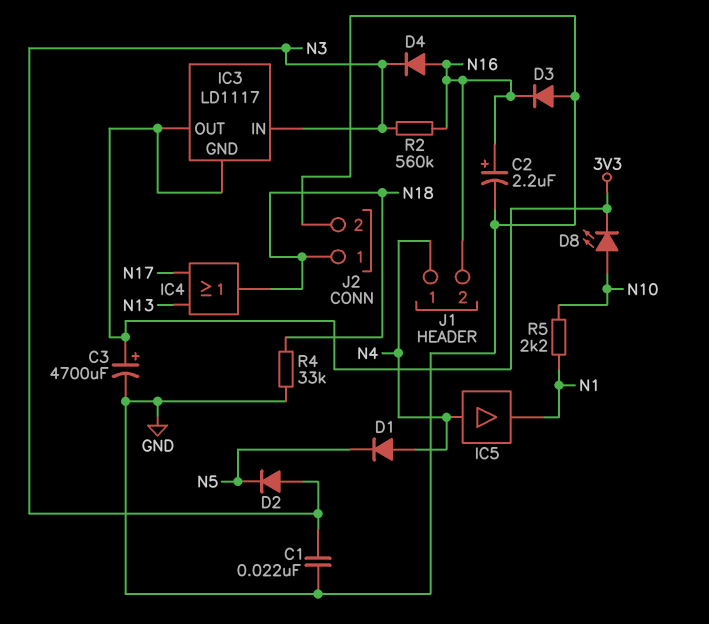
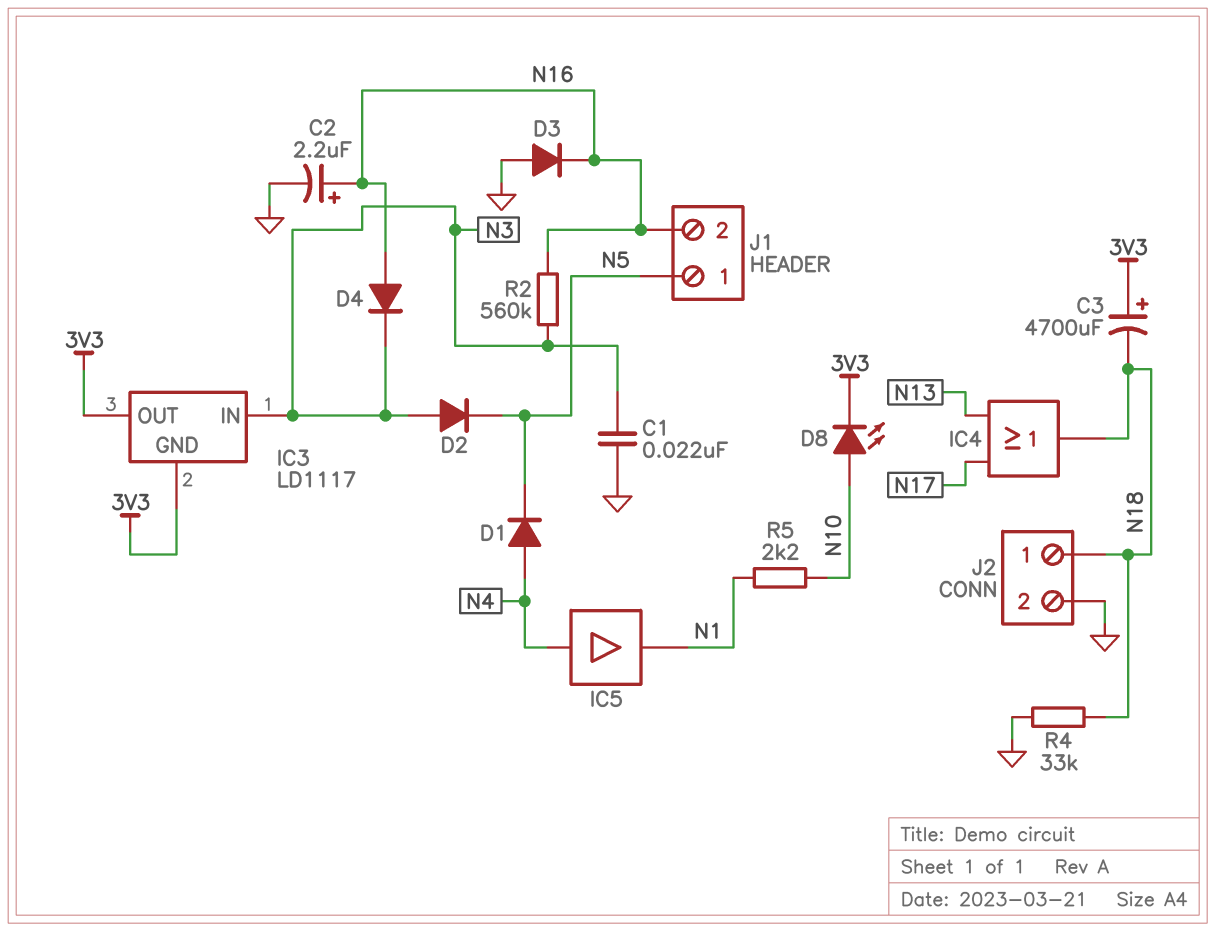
C3: 4700uF (plus 3V3, minus GND) -> 4700uF (plus 3V3, minus N18)
J1 pin 1: N4 -> N5

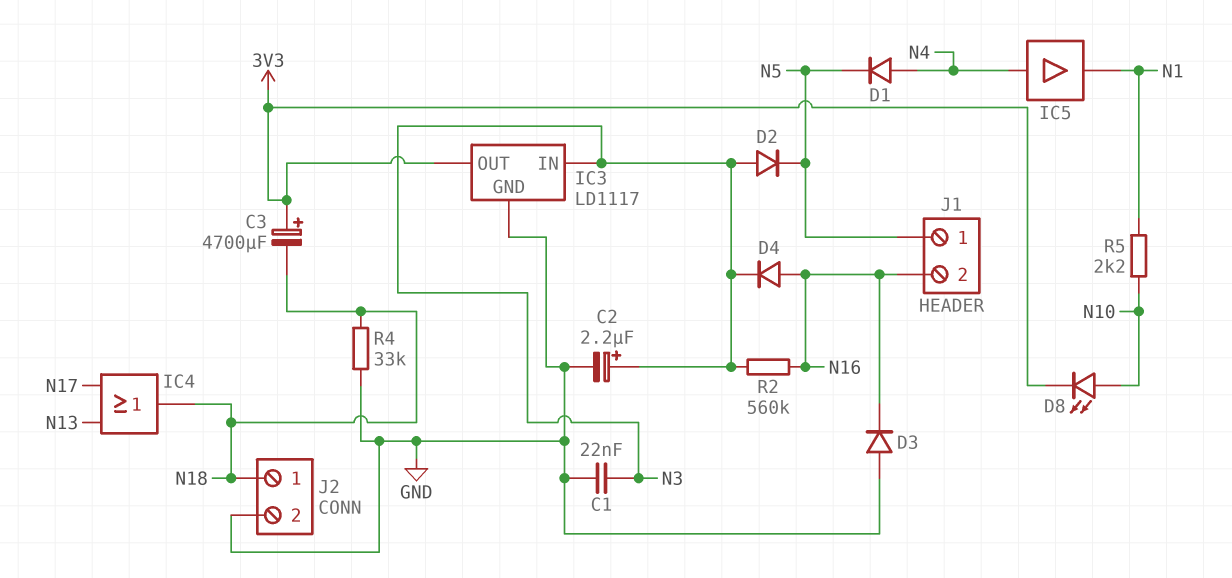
C2: 2.2uF (plus N16, minus GND) -> 2.2uF (plus N3, minus GND)
IC3 pin GND: 3V3 -> GND

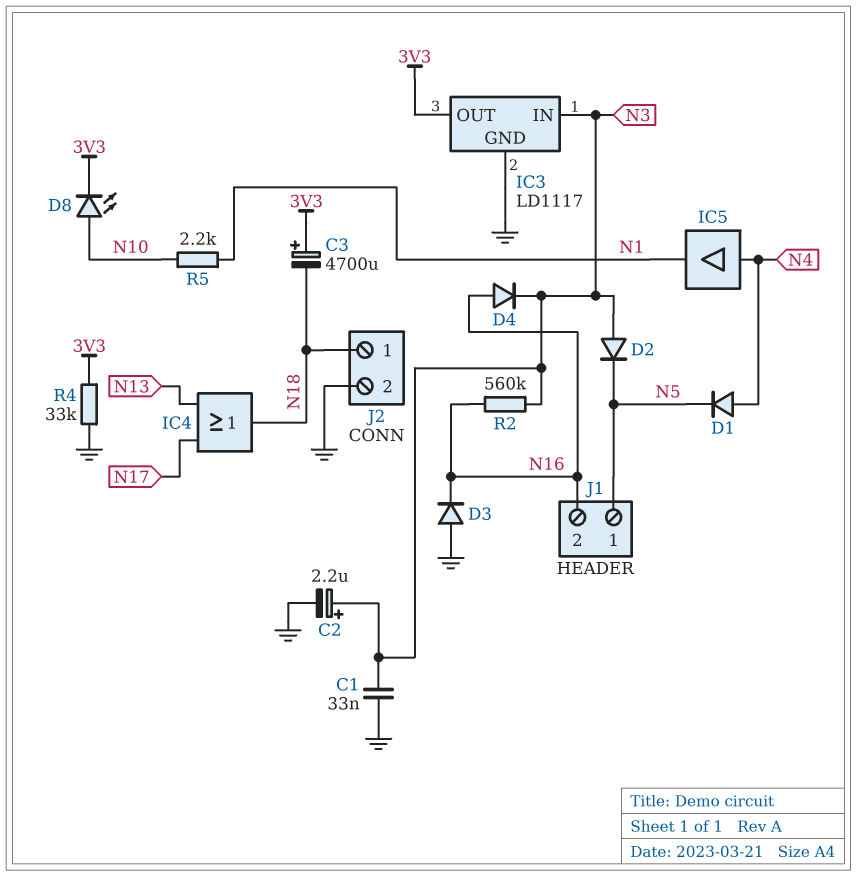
C1: 22nF (GND, N3) -> 33nF (GND, N3)
R4: 33k (GND, N18) -> 33k (3V3, GND)

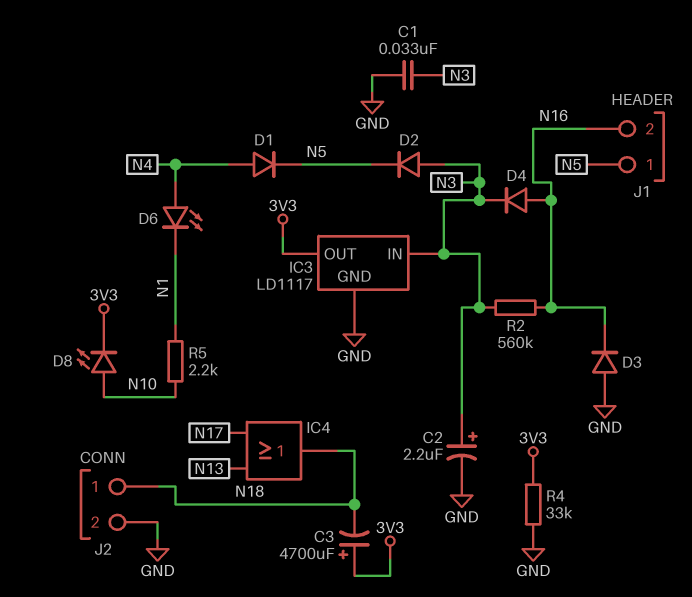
D6: none -> LED (A N4, K N1)
IC5: buffer (in N4, out N1) -> none

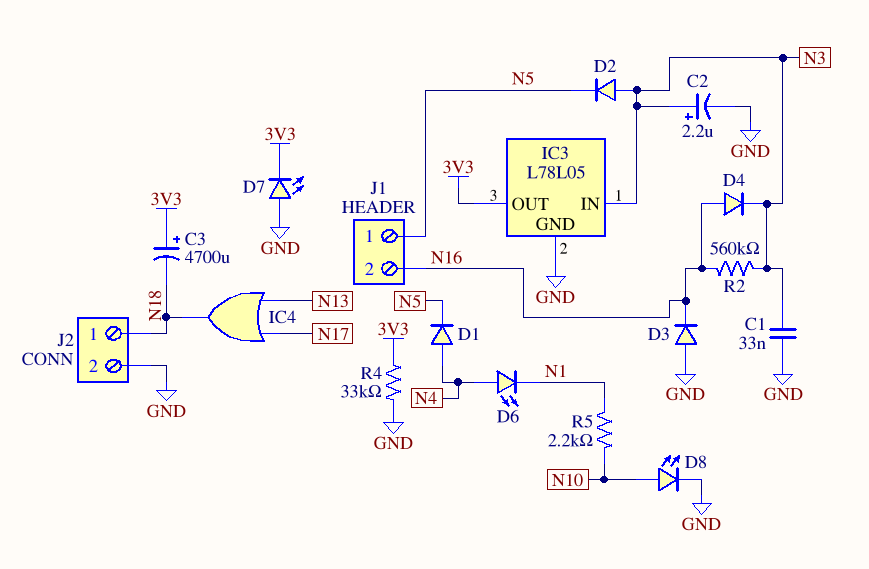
D7: none -> LED (A GND, K 3V3)
D8: LED (A N10, K 3V3) -> LED (A N10, K GND)
IC3: LD1117 -> L78L05

